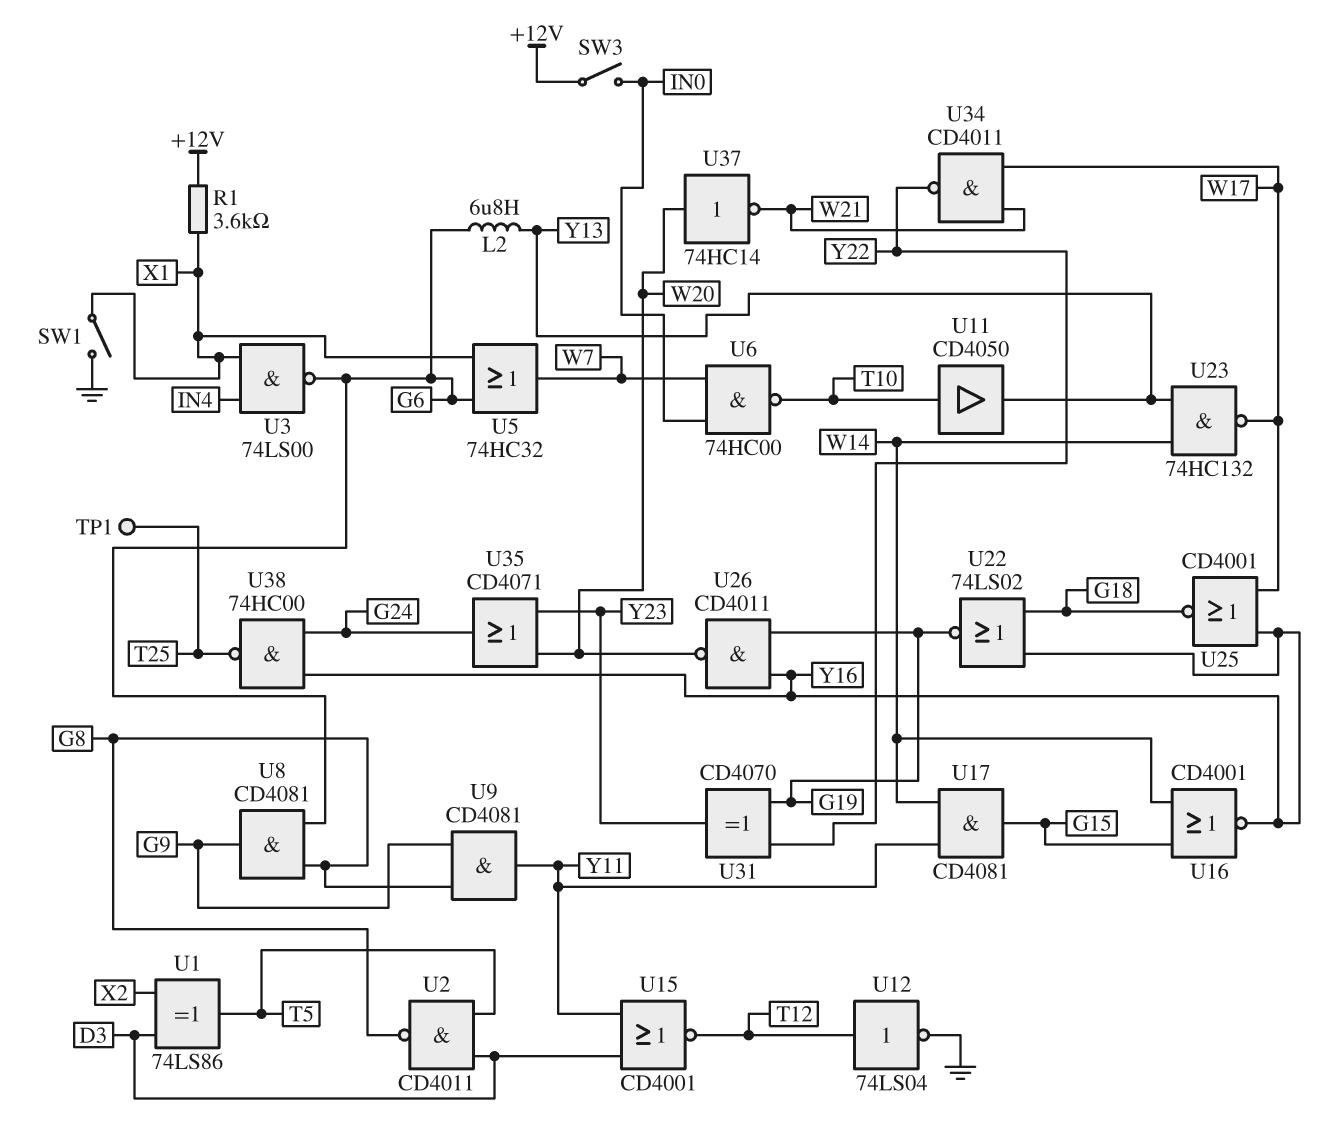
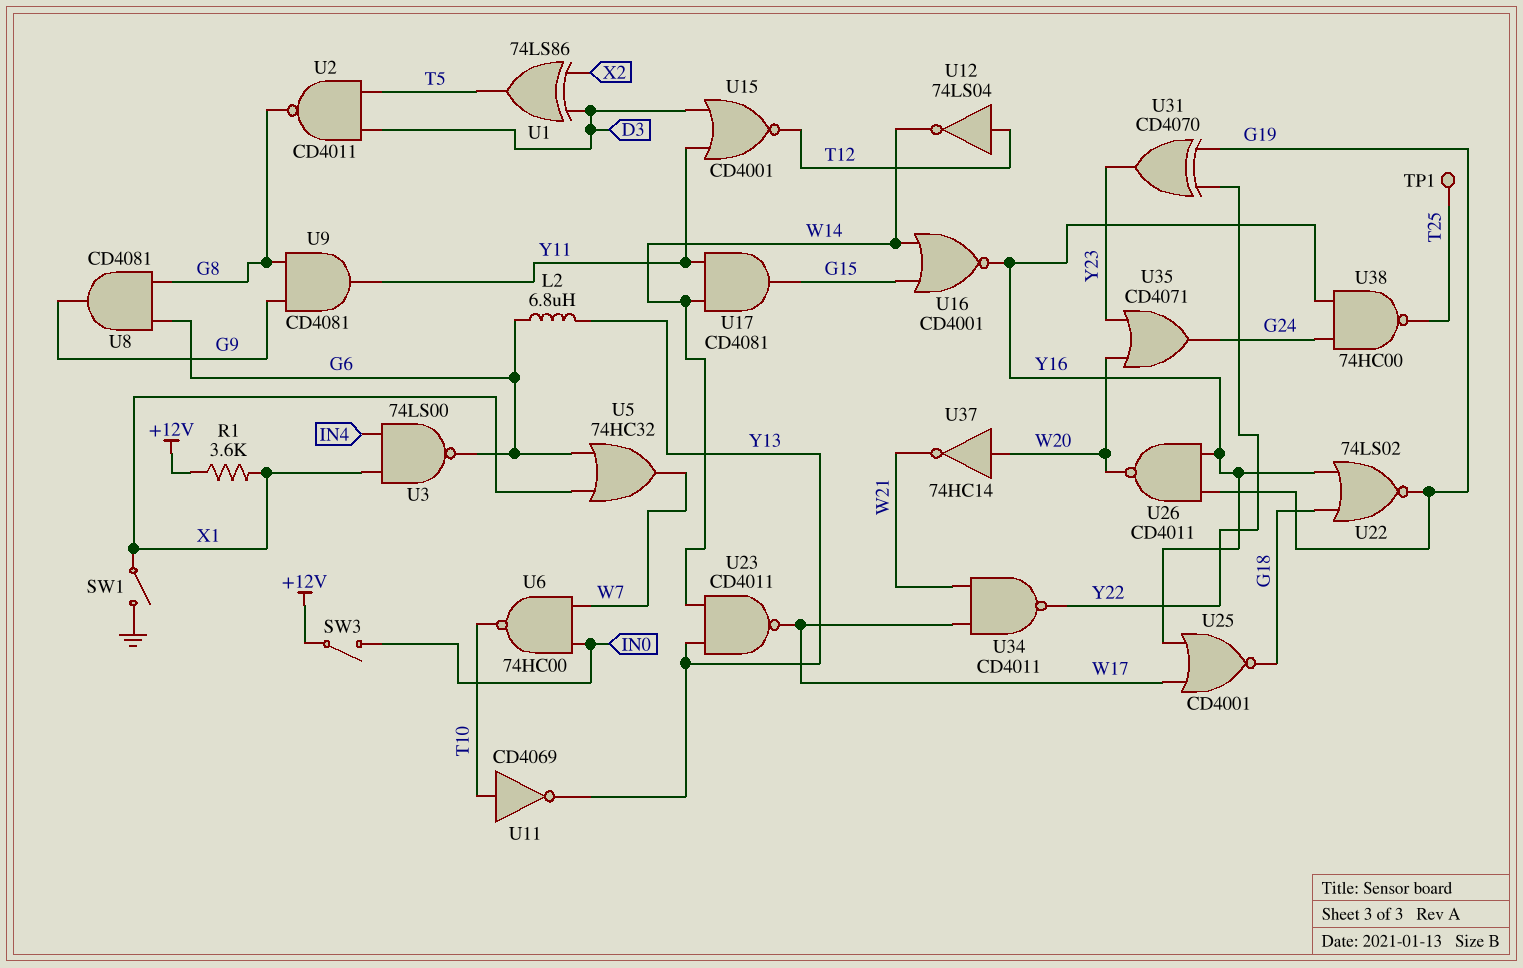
U11: buffer CD4050 (in T10, out Y13) -> NOT CD4069 (in T10, out Y13)
U12: NOT 74LS04 (in T12, out GND) -> NOT 74LS04 (in T12, out W14)
U23: NAND 74HC132 (in W14, in Y13, out W17) -> NAND CD4011 (in W14, in Y13, out W17)

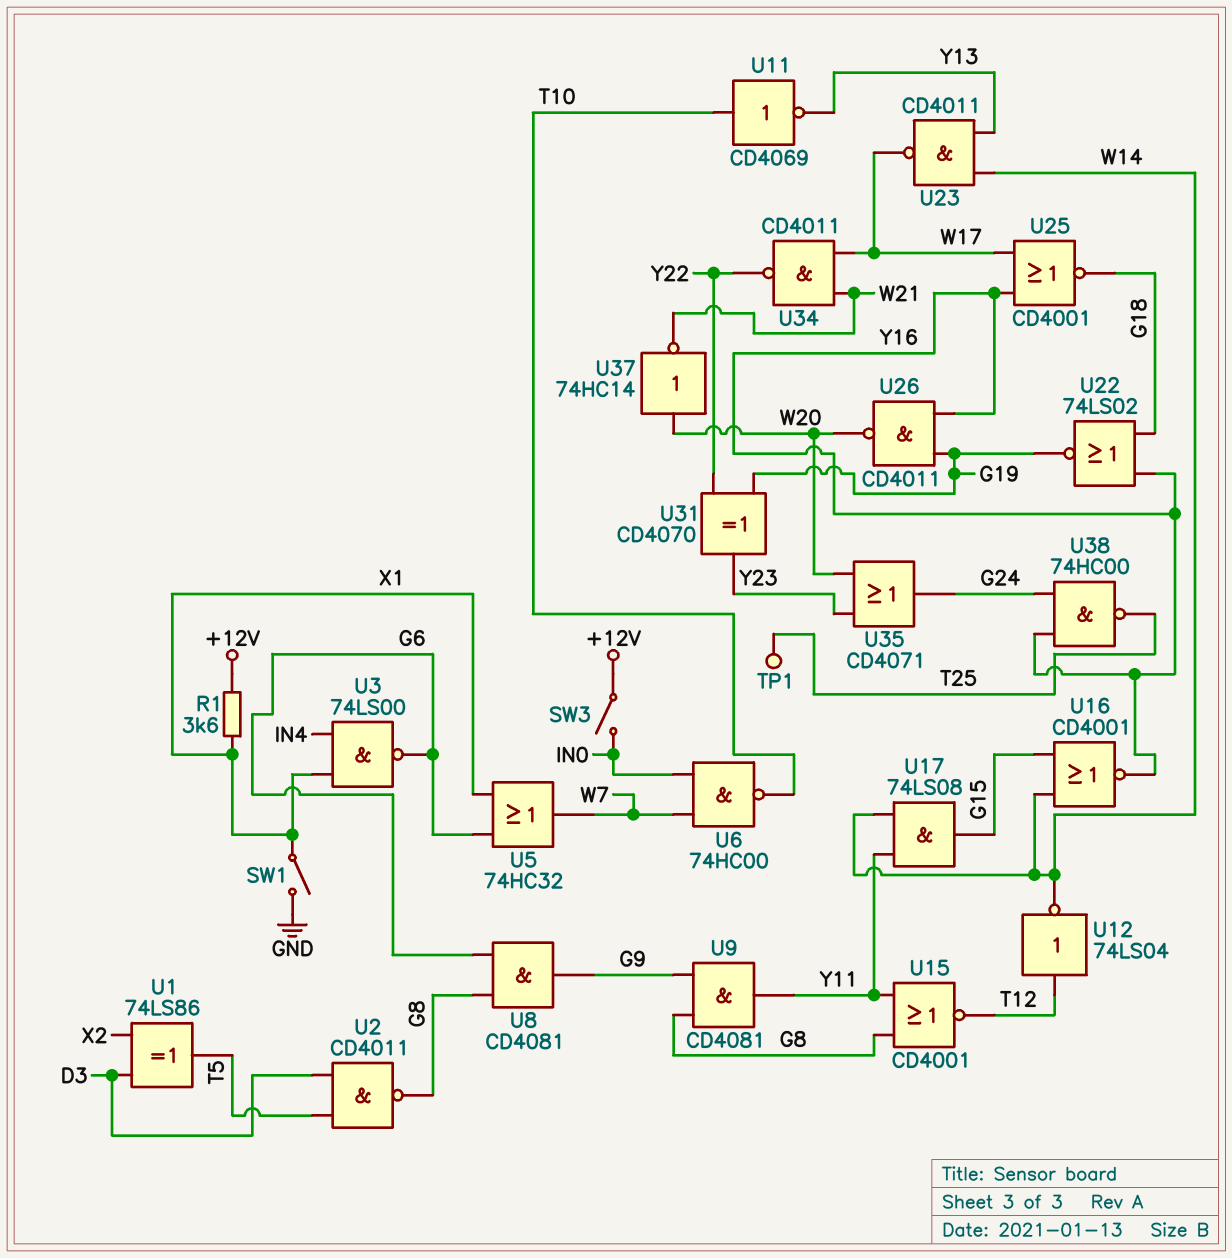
L2: 6.8uH (G6, Y13) -> none
U15: NOR CD4001 (in D3, in Y11, out T12) -> NOR CD4001 (in G8, in Y11, out T12)
U17: AND CD4081 (in W14, in Y11, out G15) -> AND 74LS08 (in W14, in Y11, out G15)

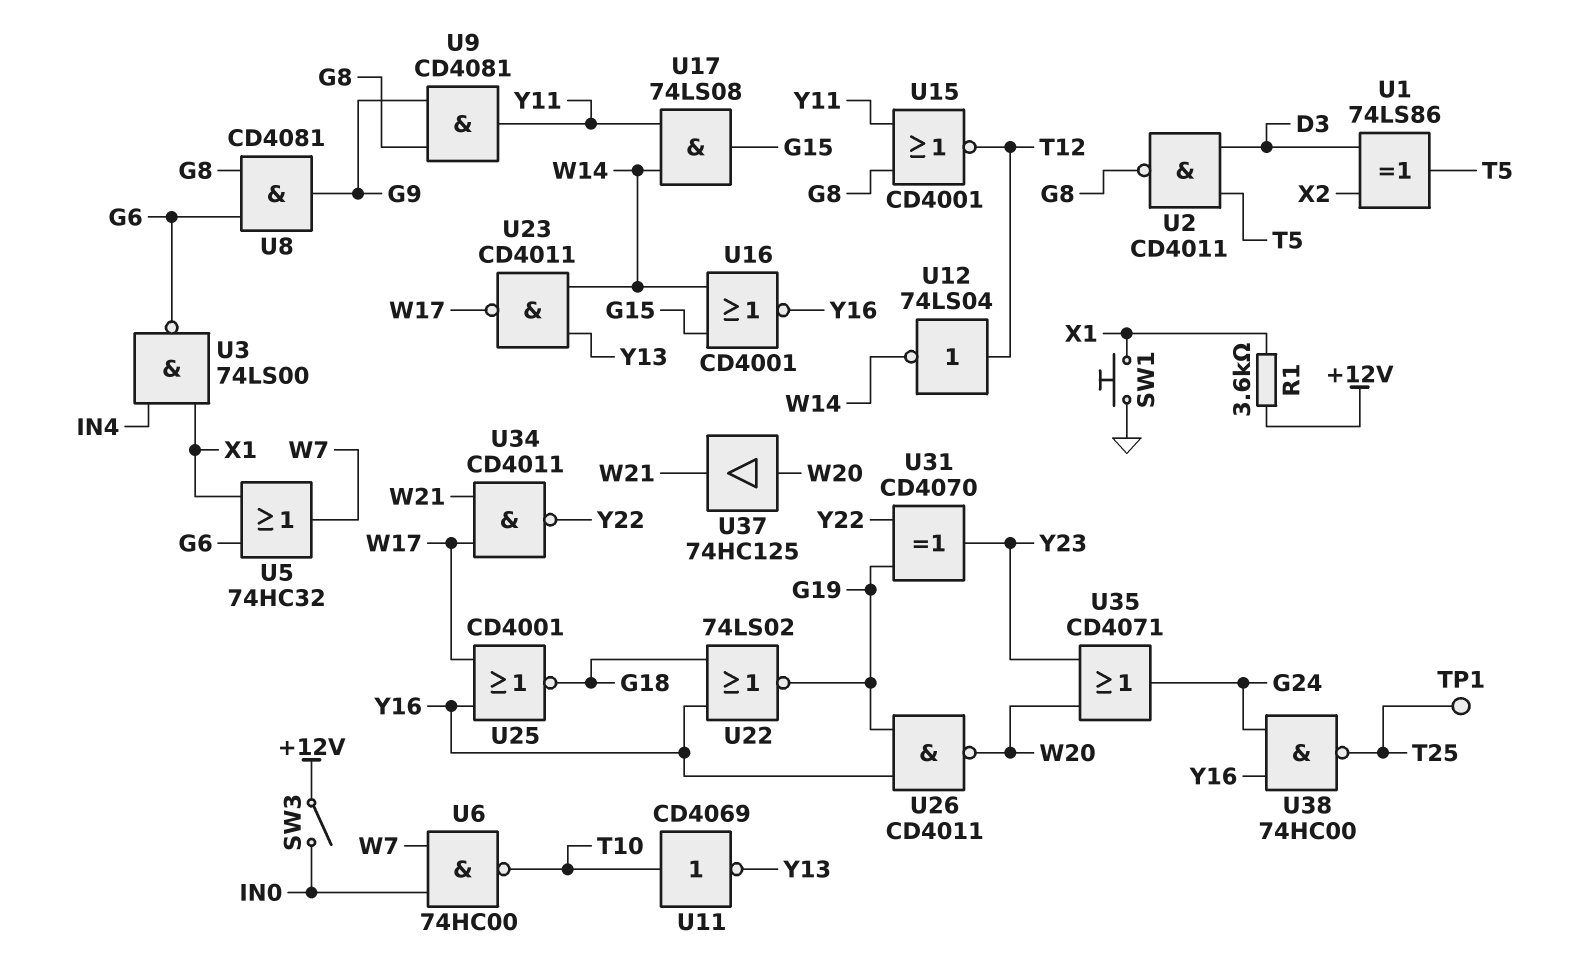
SW1: switch (GND, X1) -> button (GND, X1)
U37: NOT 74HC14 (in W20, out W21) -> buffer 74HC125 (in W20, out W21)

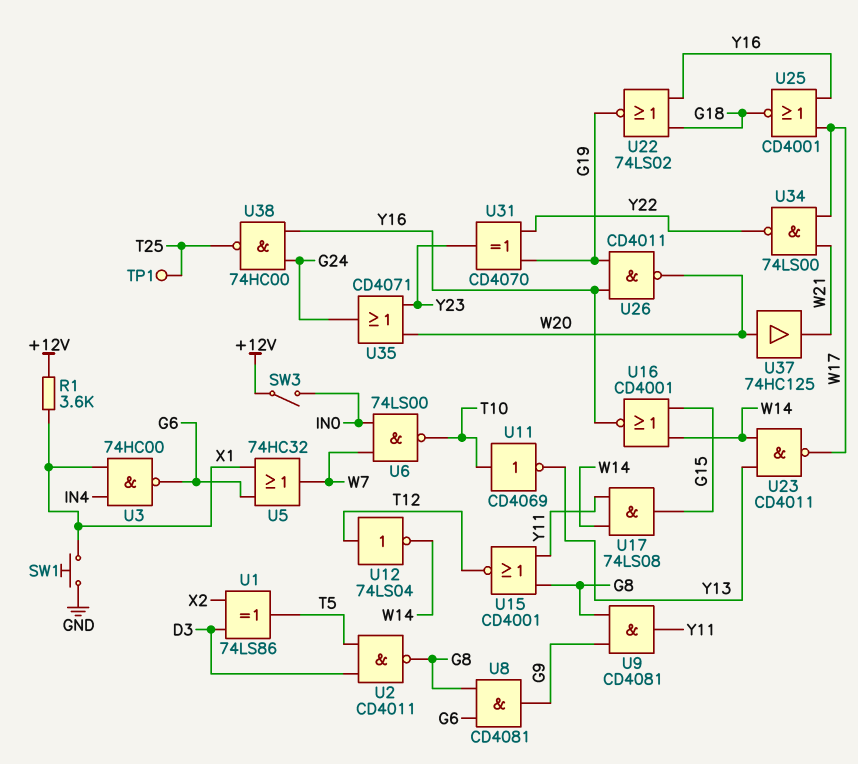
U3: NAND 74LS00 (in IN4, in X1, out G6) -> NAND 74HC00 (in IN4, in X1, out G6)
U6: NAND 74HC00 (in IN0, in W7, out T10) -> NAND 74LS00 (in IN0, in W7, out T10)
U34: NAND CD4011 (in W17, in W21, out Y22) -> NAND 74LS00 (in W17, in W21, out Y22)

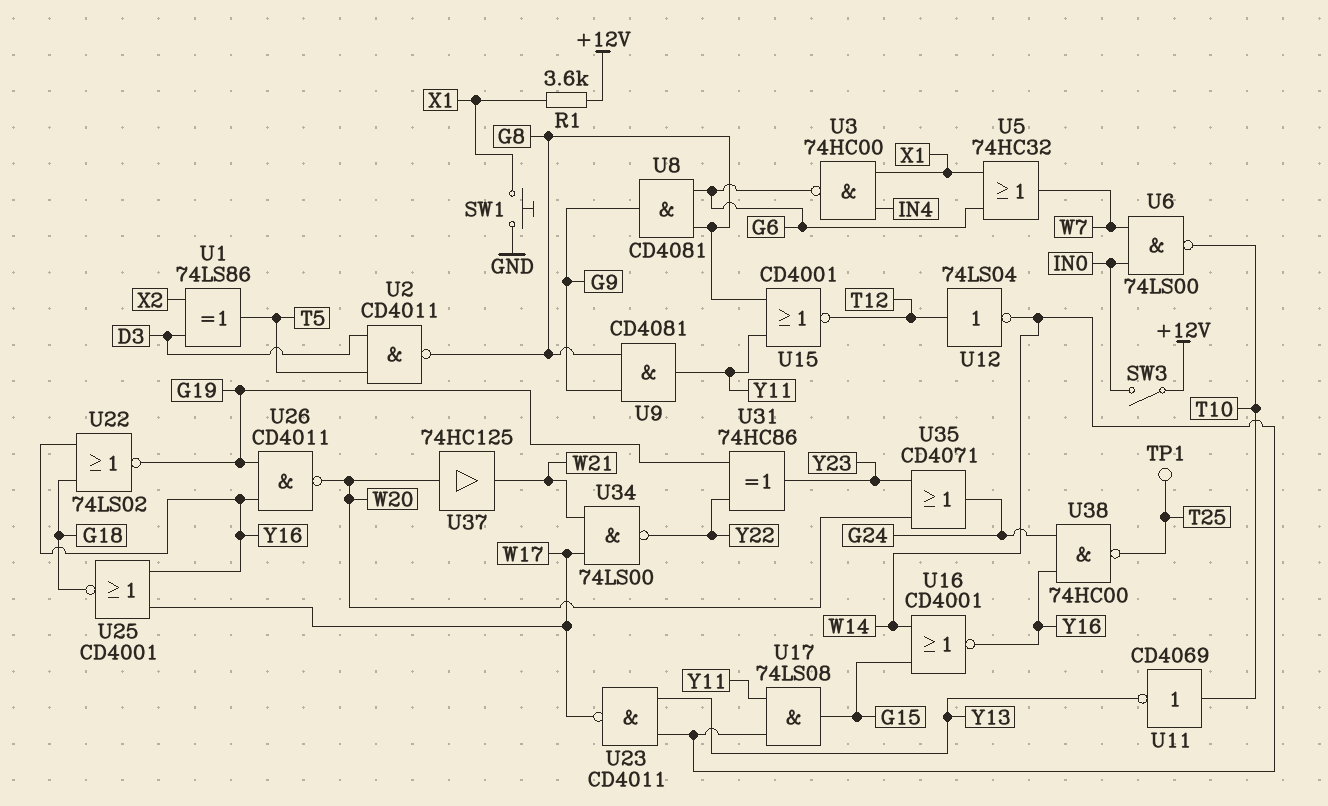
U31: XOR CD4070 (in G19, in Y22, out Y23) -> XOR 74HC86 (in G19, in Y22, out Y23)

